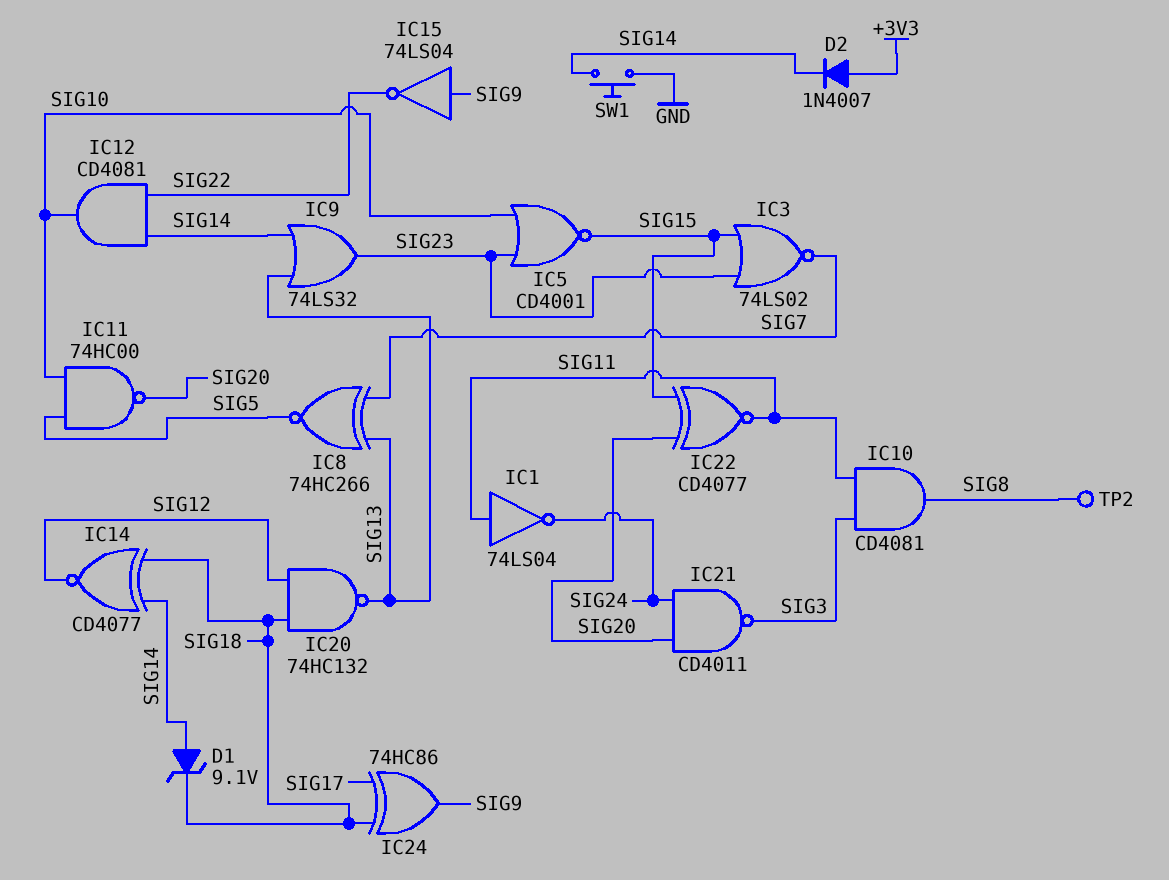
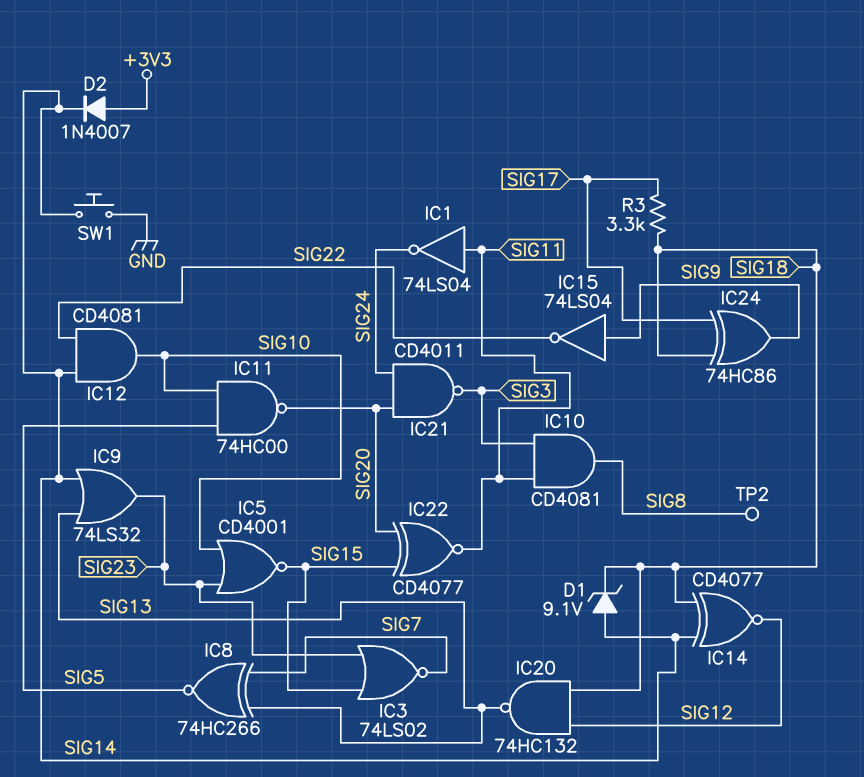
R3: none -> 3.3k (SIG17, SIG18)

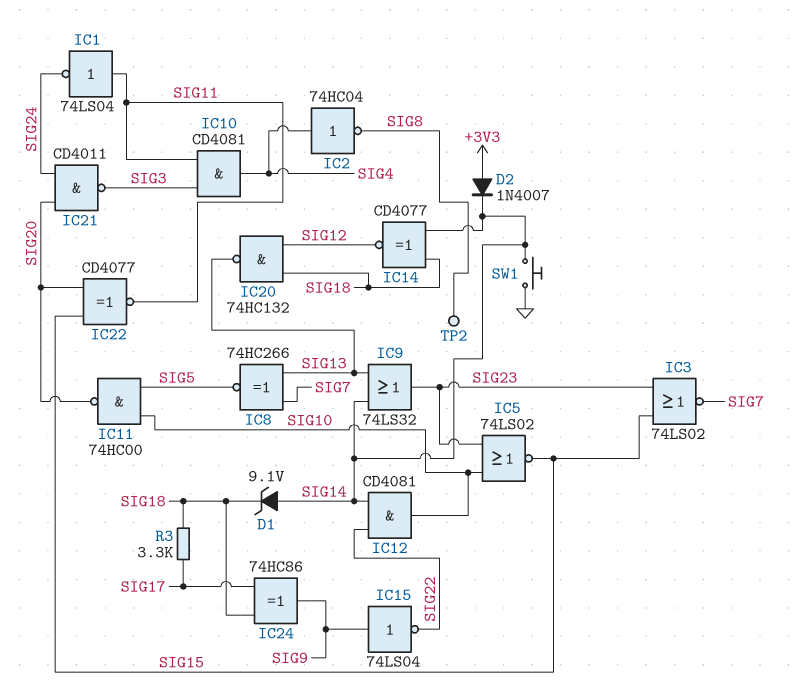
IC2: none -> NOT 74HC04 (in SIG4, out SIG8)
IC5: NOR CD4001 (in SIG10, in SIG23, out SIG15) -> NOR 74LS02 (in SIG10, in SIG23, out SIG15)
IC10: AND CD4081 (in SIG3, in SIG11, out SIG8) -> AND CD4081 (in SIG3, in SIG11, out SIG4)

